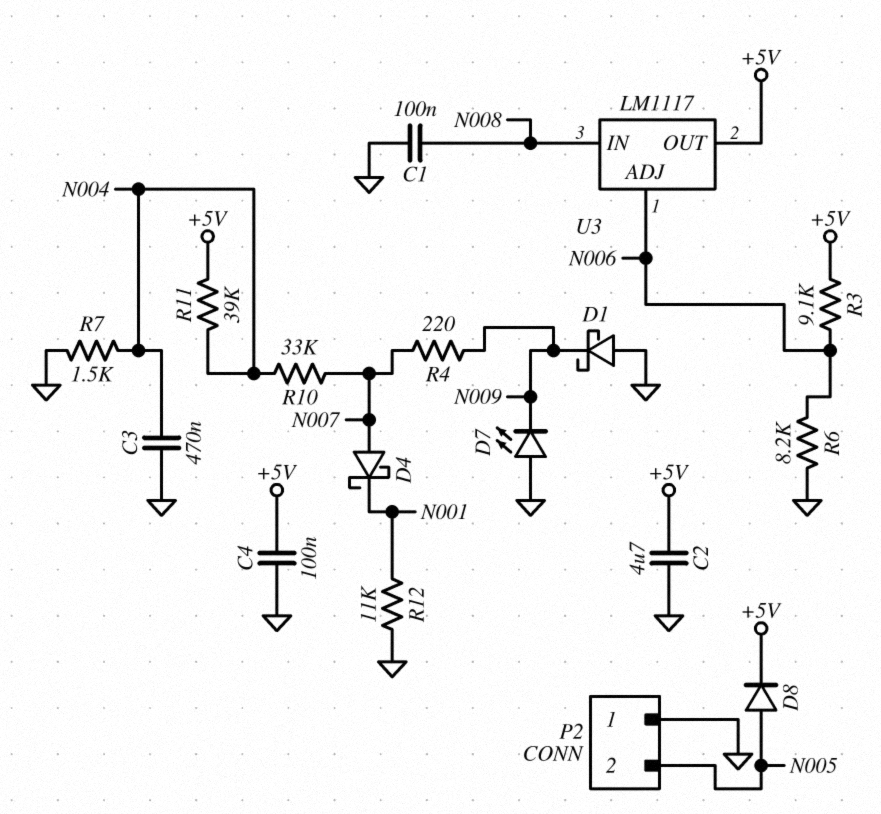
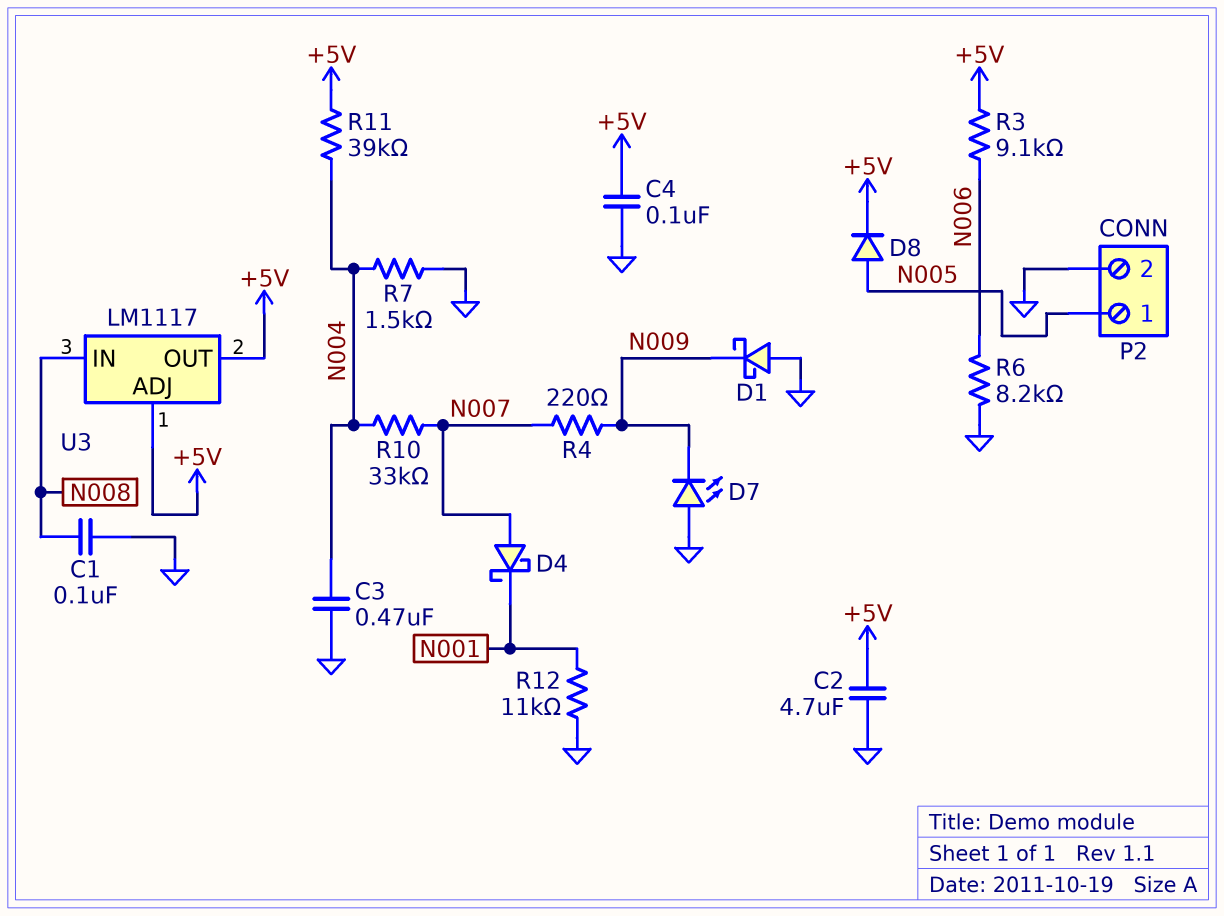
P2 pin 1: GND -> N005
P2 pin 2: N005 -> GND
U3 pin ADJ: N006 -> +5V

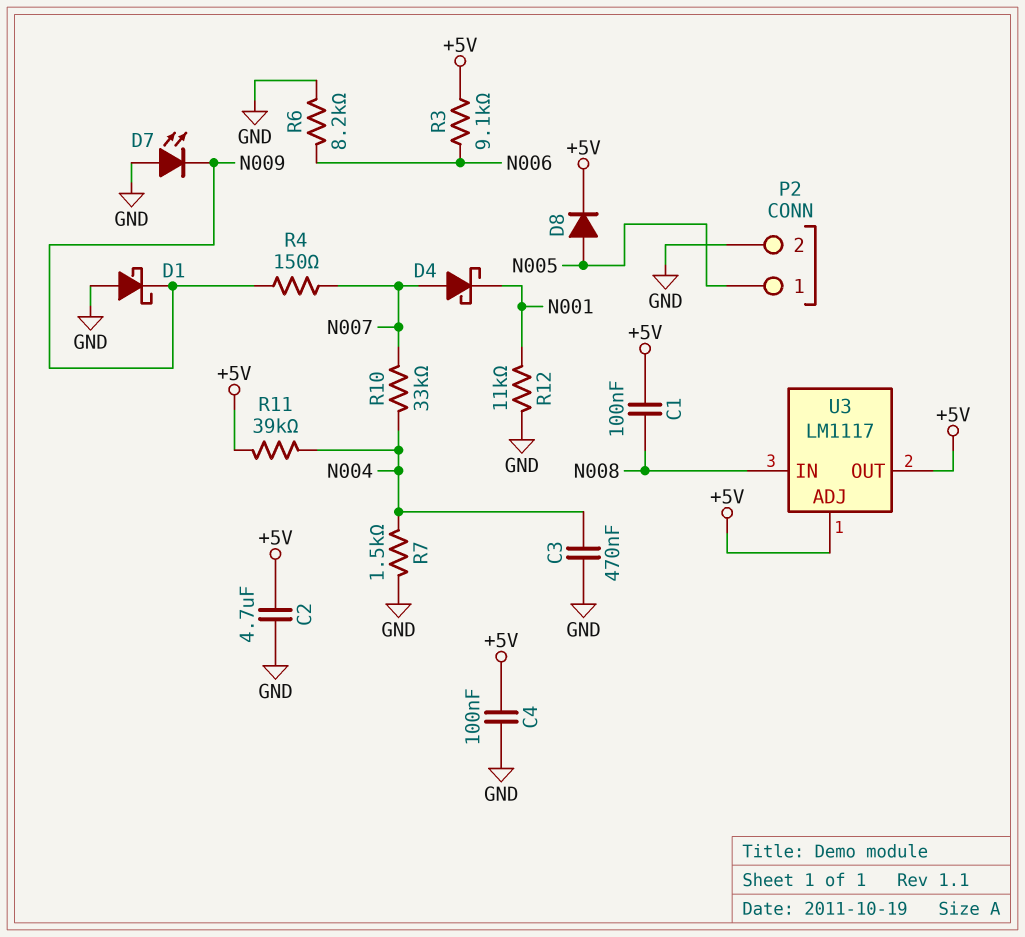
C1: 100nF (GND, N008) -> 100nF (+5V, N008)
R4: 220 (N007, N009) -> 150 (N007, N009)

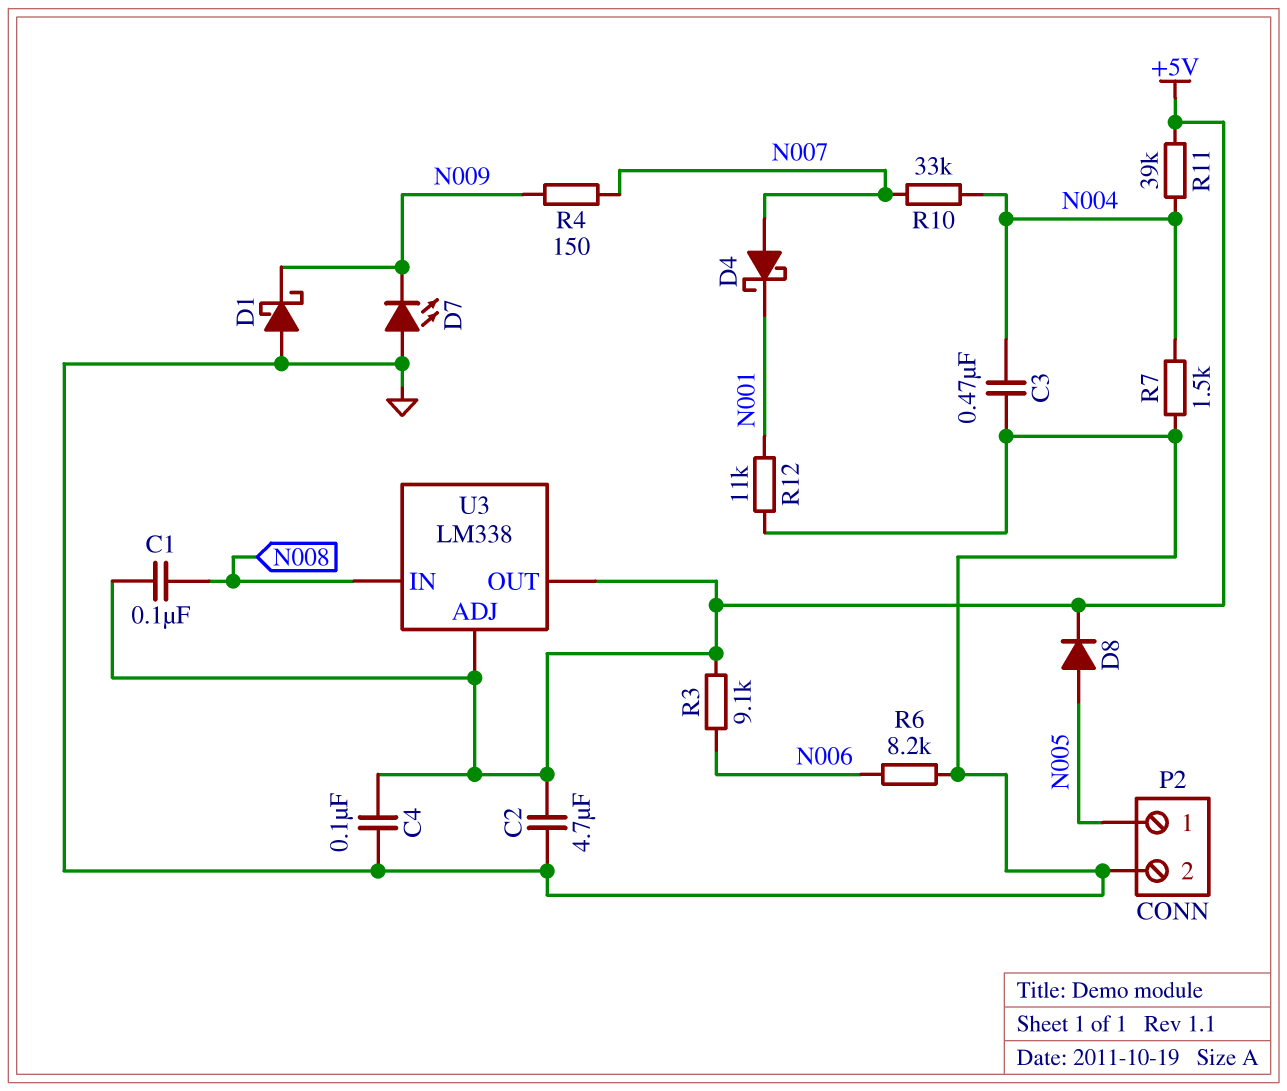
U3: LM1117 -> LM338

